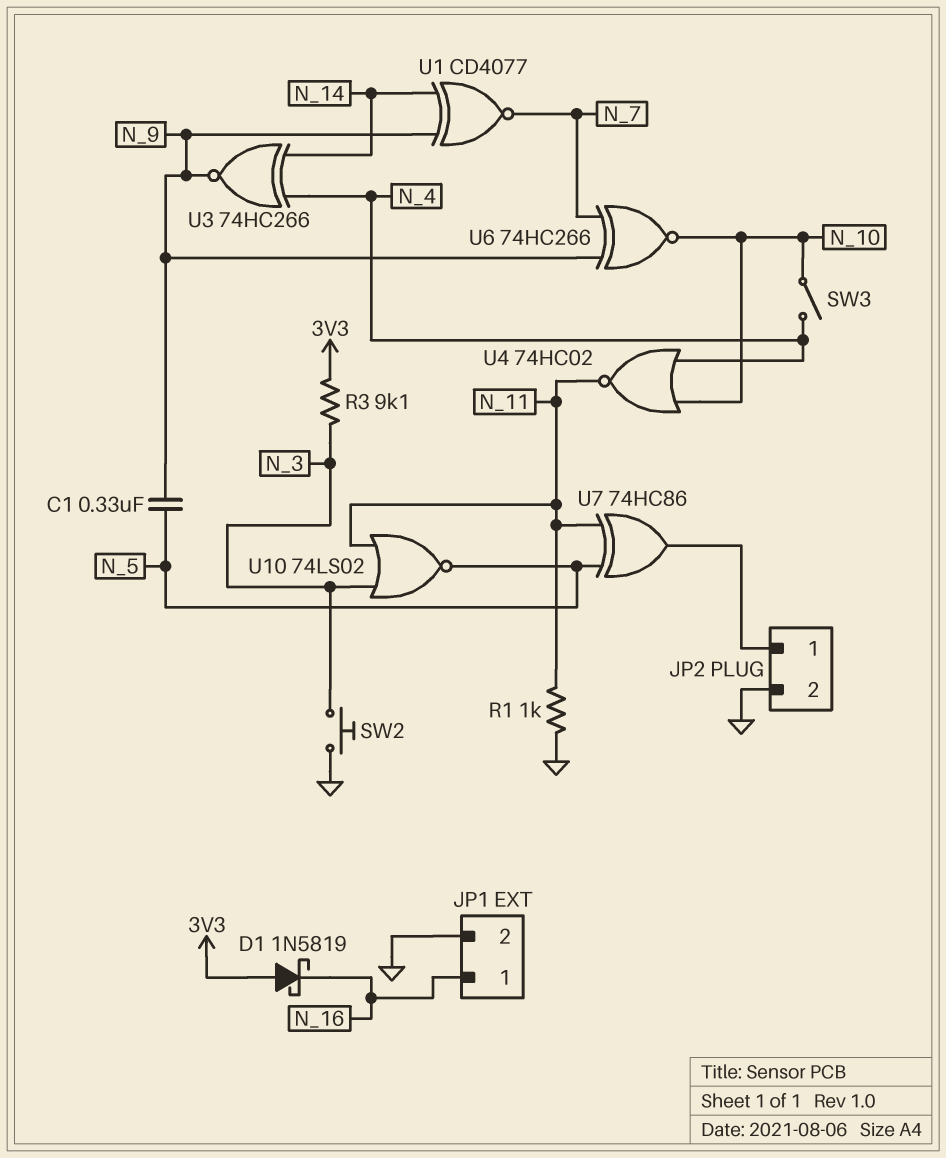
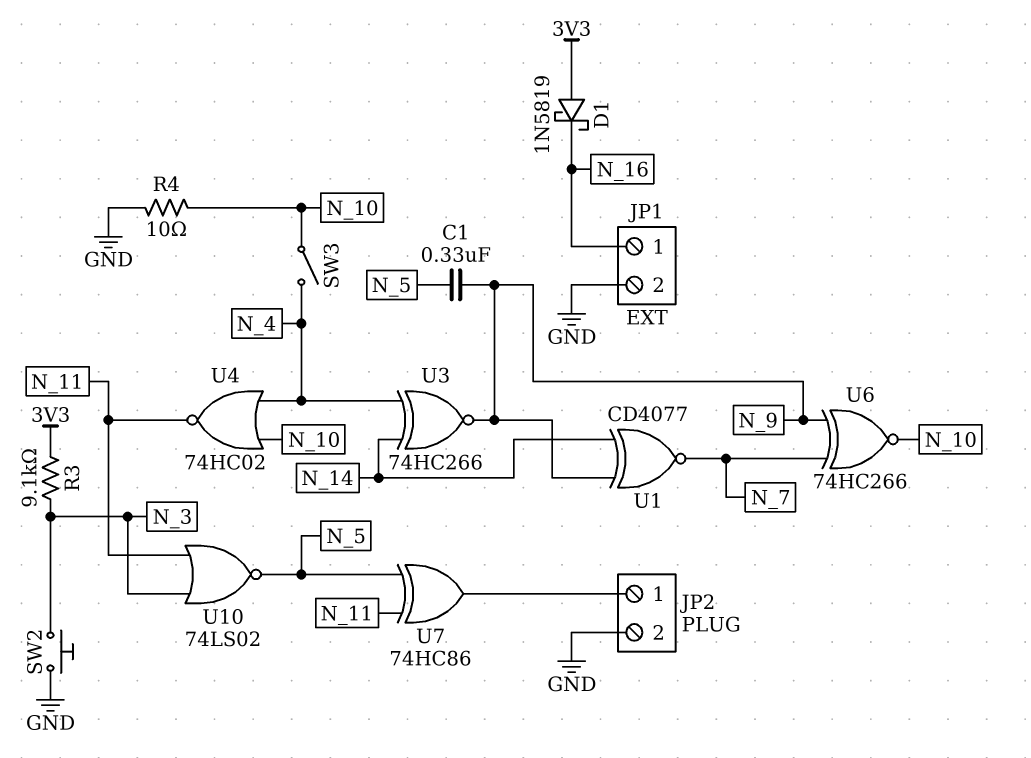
R1: 1k (GND, N_11) -> none
R4: none -> 10 (GND, N_10)

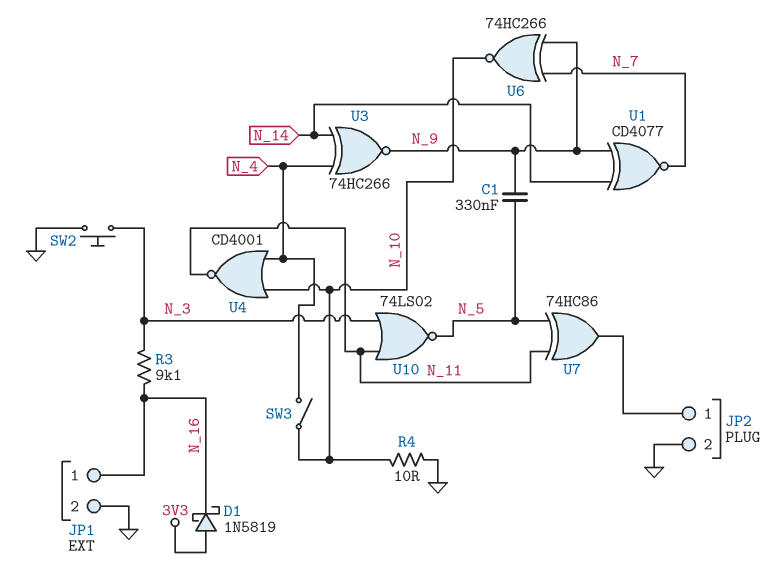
R3: 9.1k (3V3, N_3) -> 9.1k (N_3, N_16)
U4: NOR 74HC02 (in N_4, in N_10, out N_11) -> NOR CD4001 (in N_4, in N_10, out N_11)

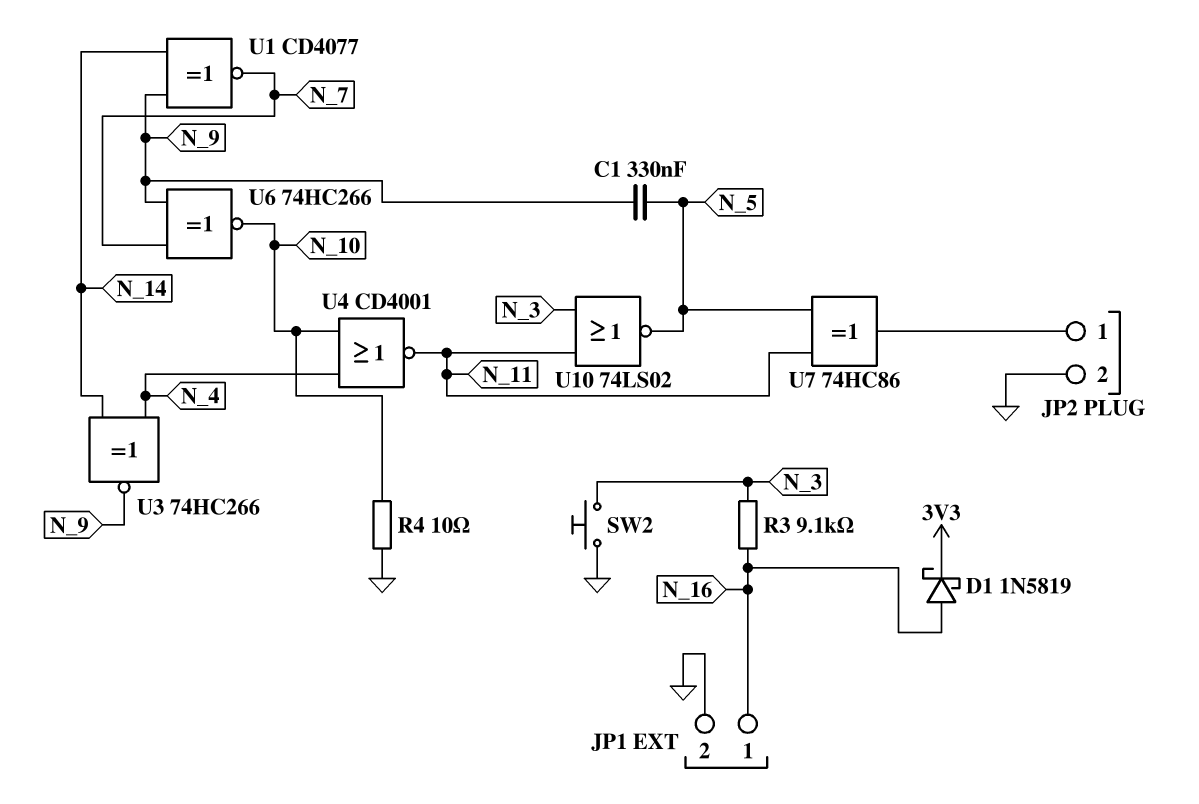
D1: schottky 1N5819 (A 3V3, K N_16) -> schottky 1N5819 (A N_16, K 3V3)
SW3: switch (N_4, N_10) -> none

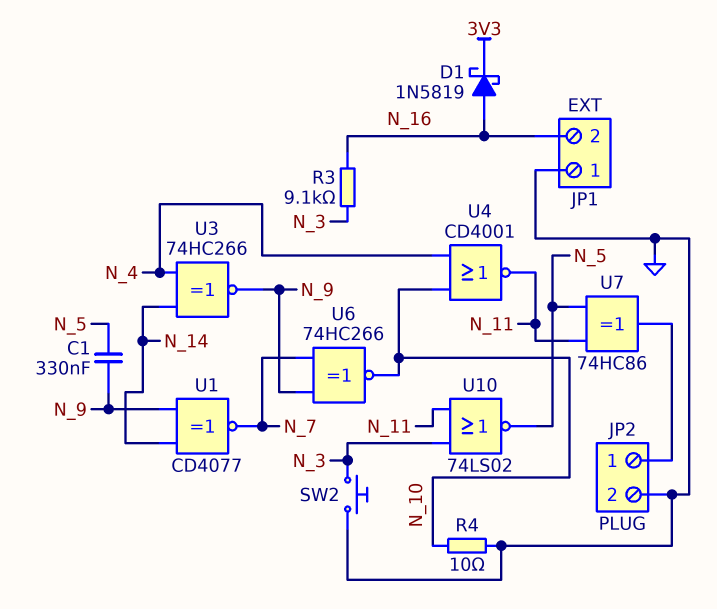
JP1 pin 1: N_16 -> GND
JP1 pin 2: GND -> N_16

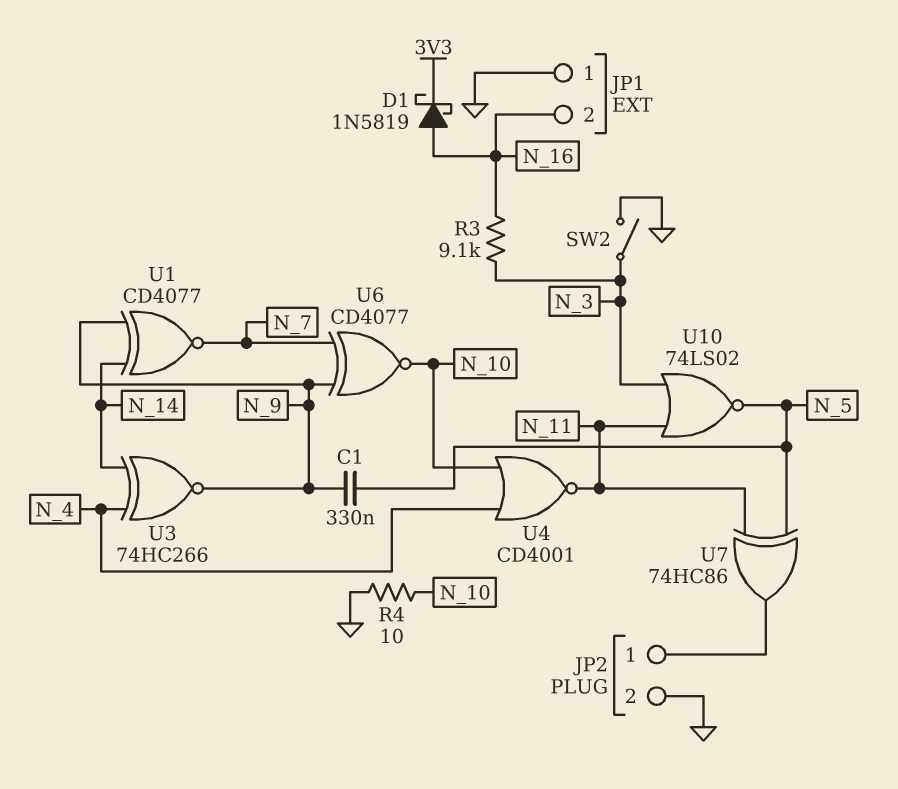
SW2: button (GND, N_3) -> switch (GND, N_3)
U6: XNOR 74HC266 (in N_7, in N_9, out N_10) -> XNOR CD4077 (in N_7, in N_9, out N_10)

